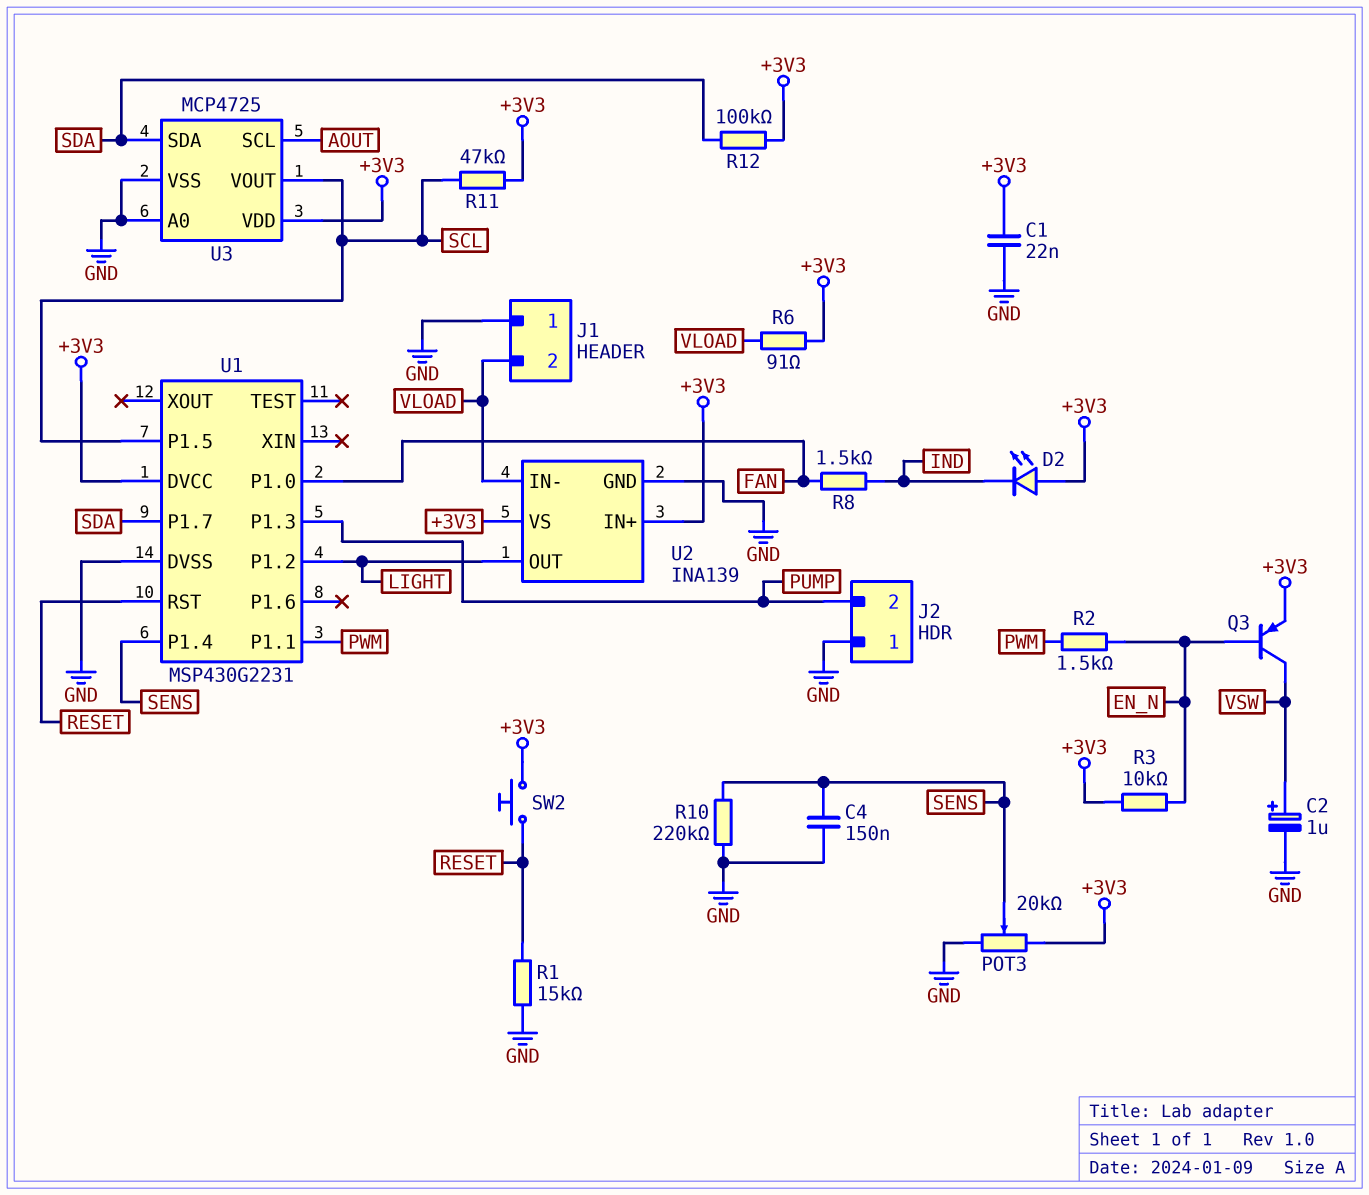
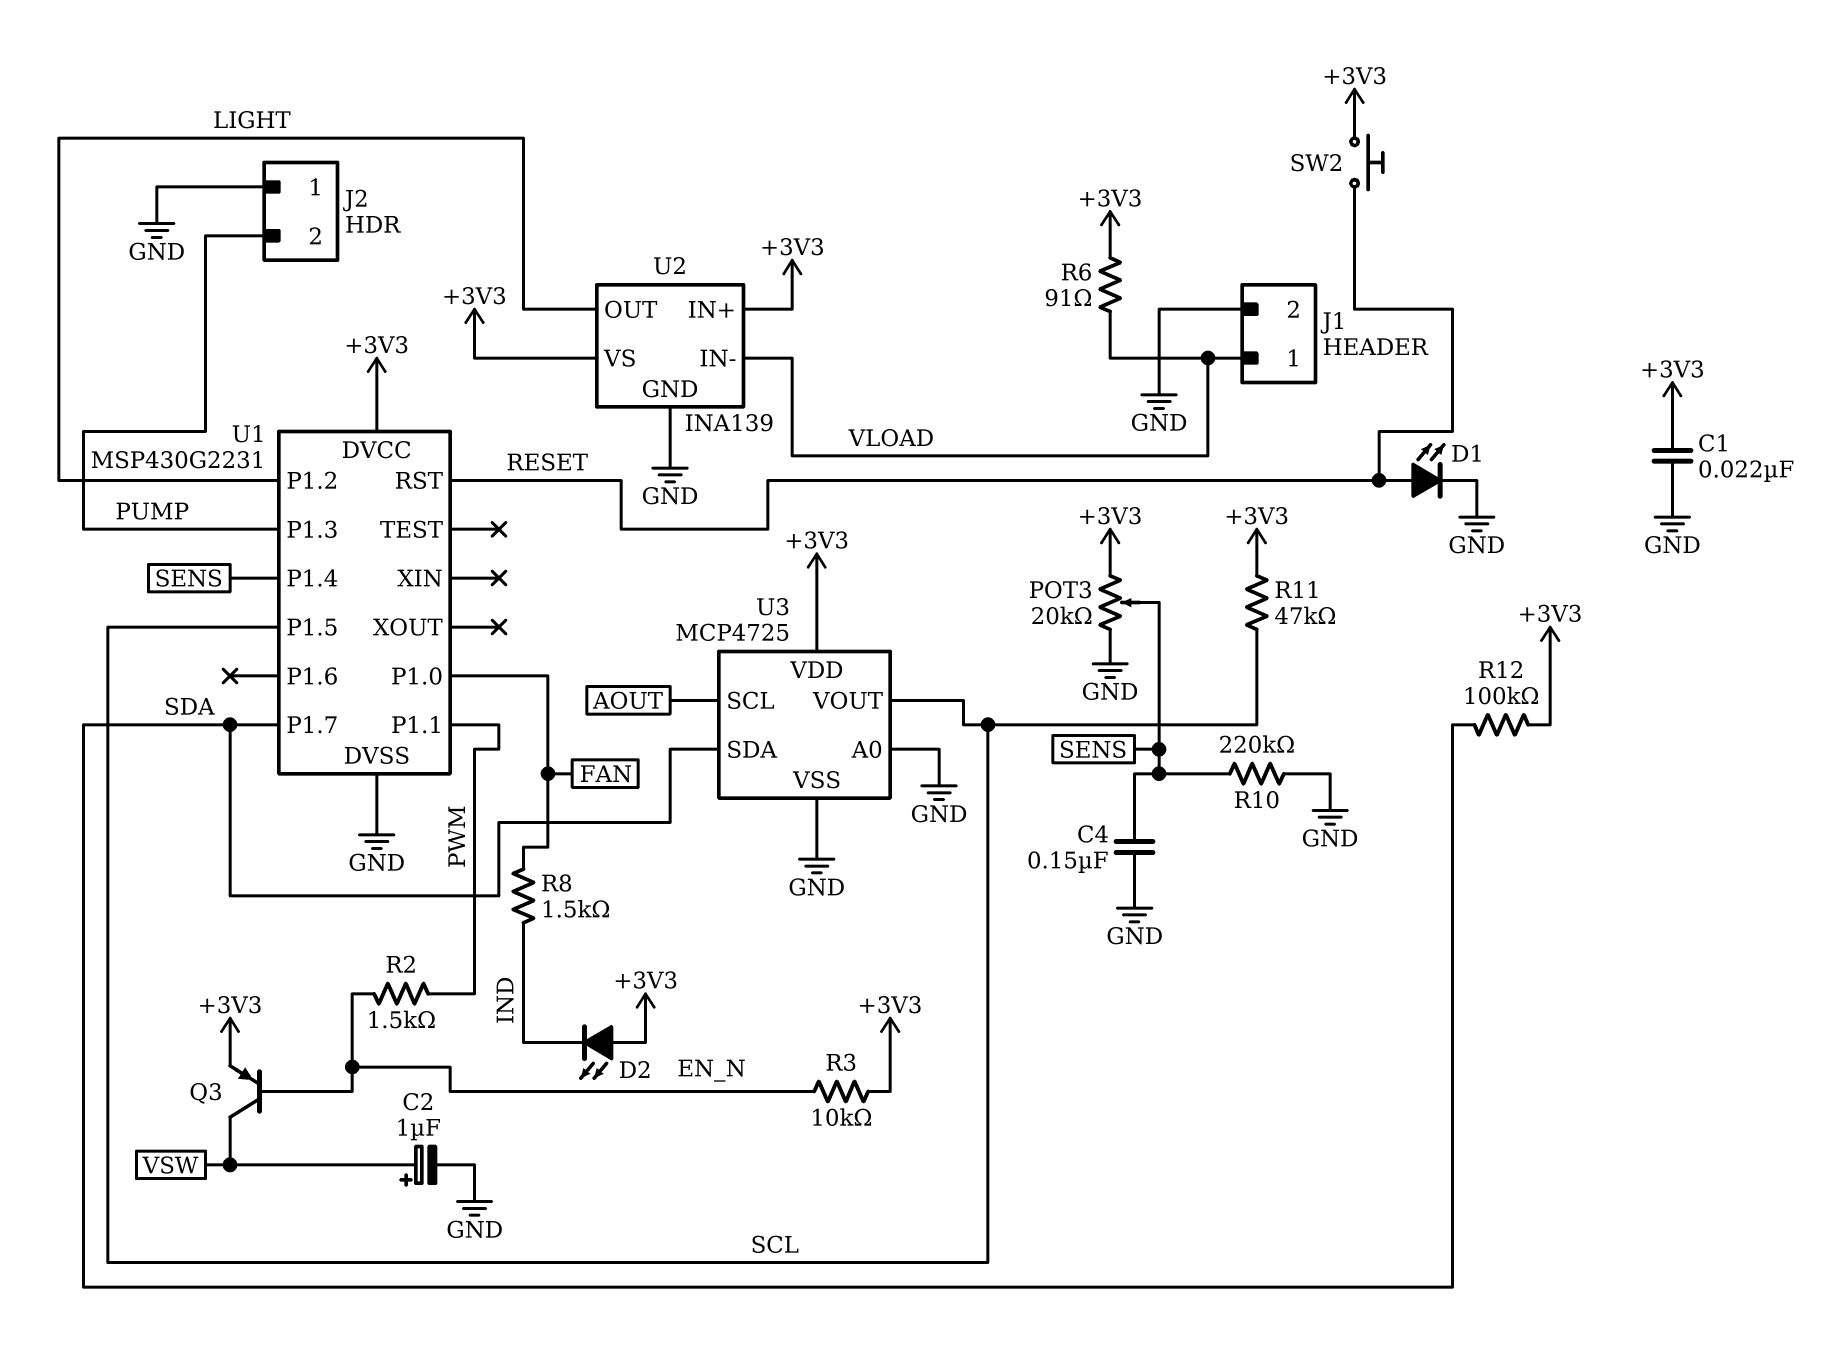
D1: none -> LED (A RESET, K GND)
J1 pin 1: GND -> VLOAD
J1 pin 2: VLOAD -> GND
R1: 15k (GND, RESET) -> none

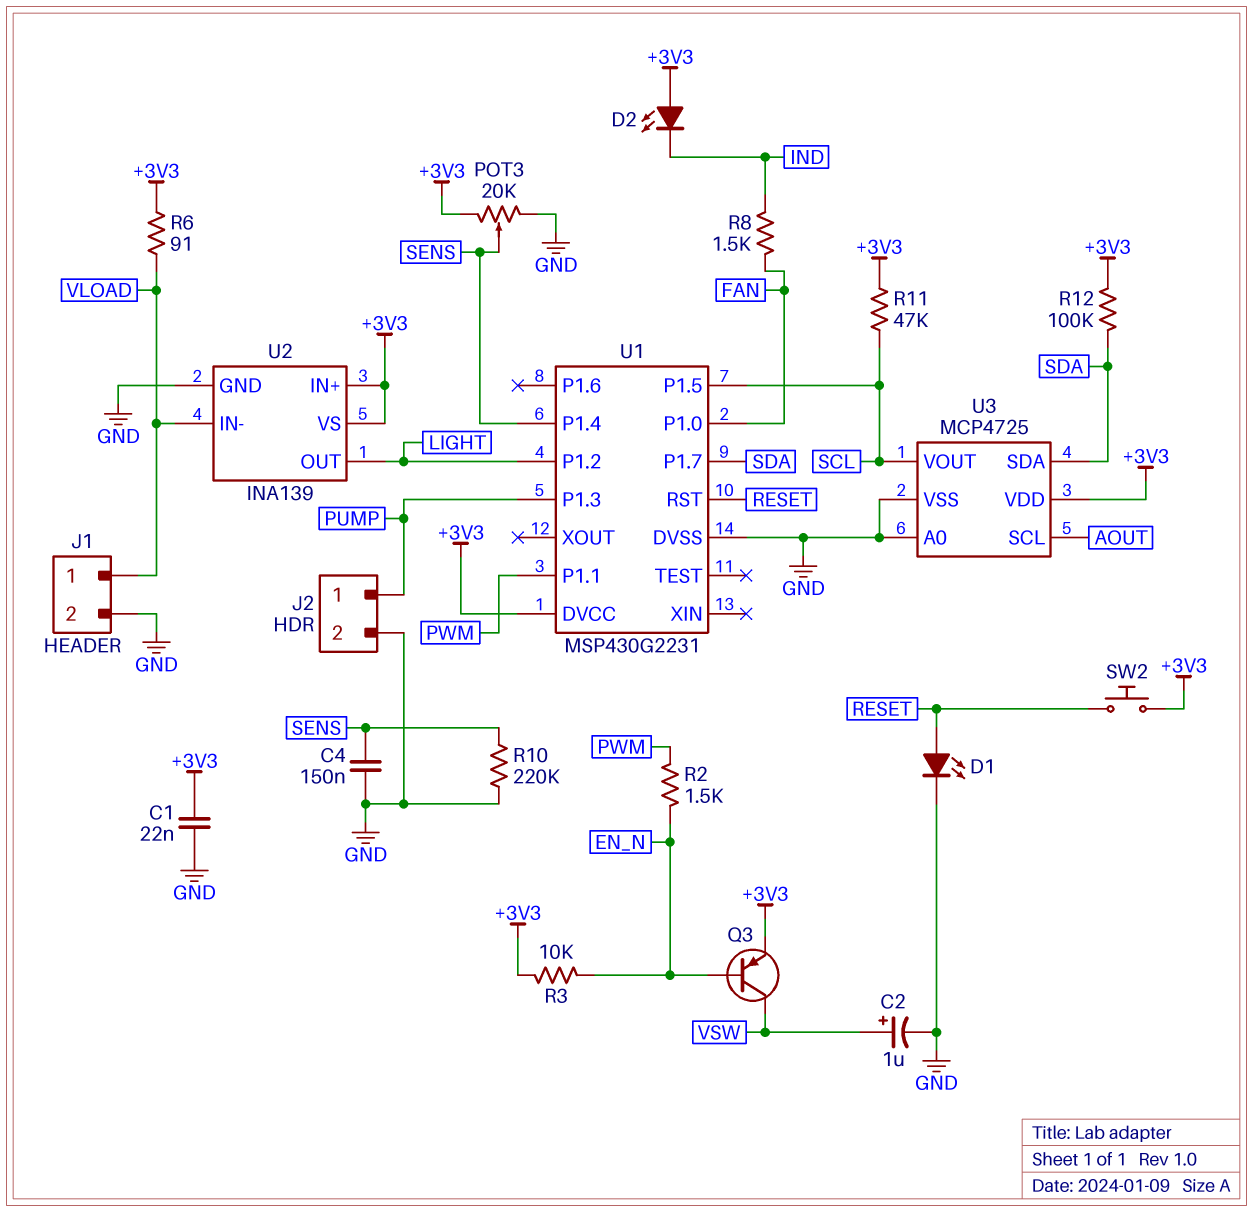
J2 pin 1: GND -> PUMP
J2 pin 2: PUMP -> GND

